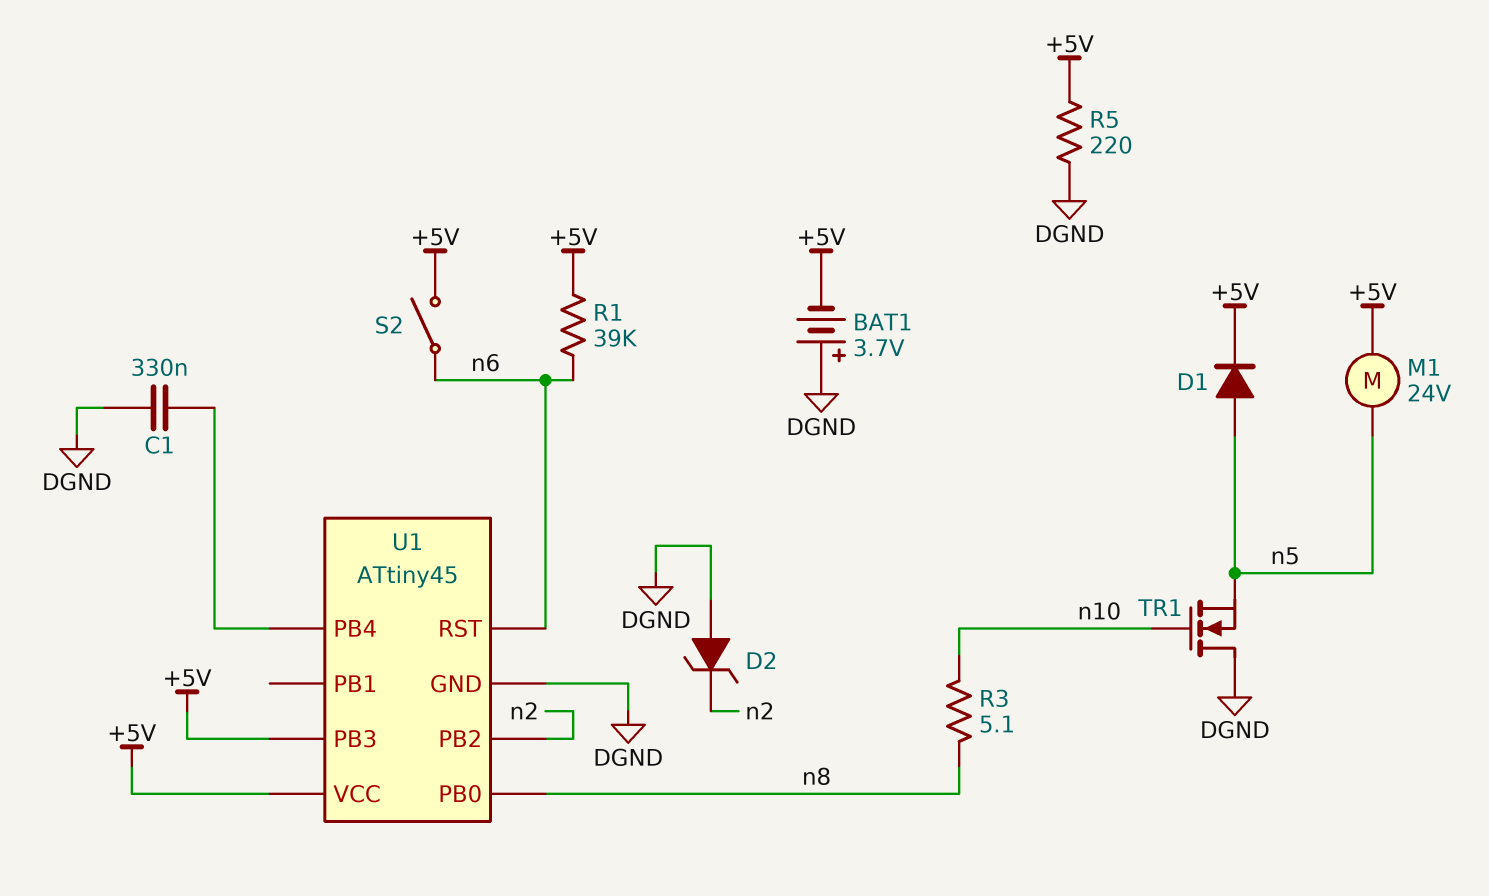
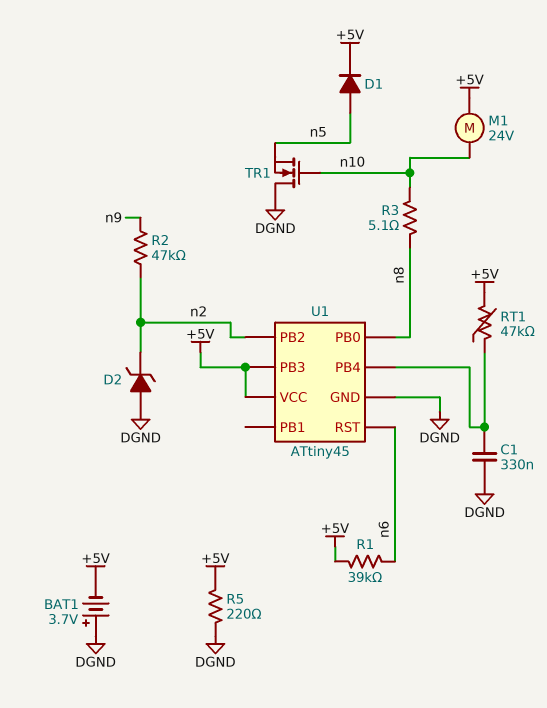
M1: motor 24V (+5V, n5) -> motor 24V (+5V, n10)
R2: none -> 47k (n2, n9)
RT1: none -> 47k (+5V, U1/PB4)
S2: switch (+5V, n6) -> none

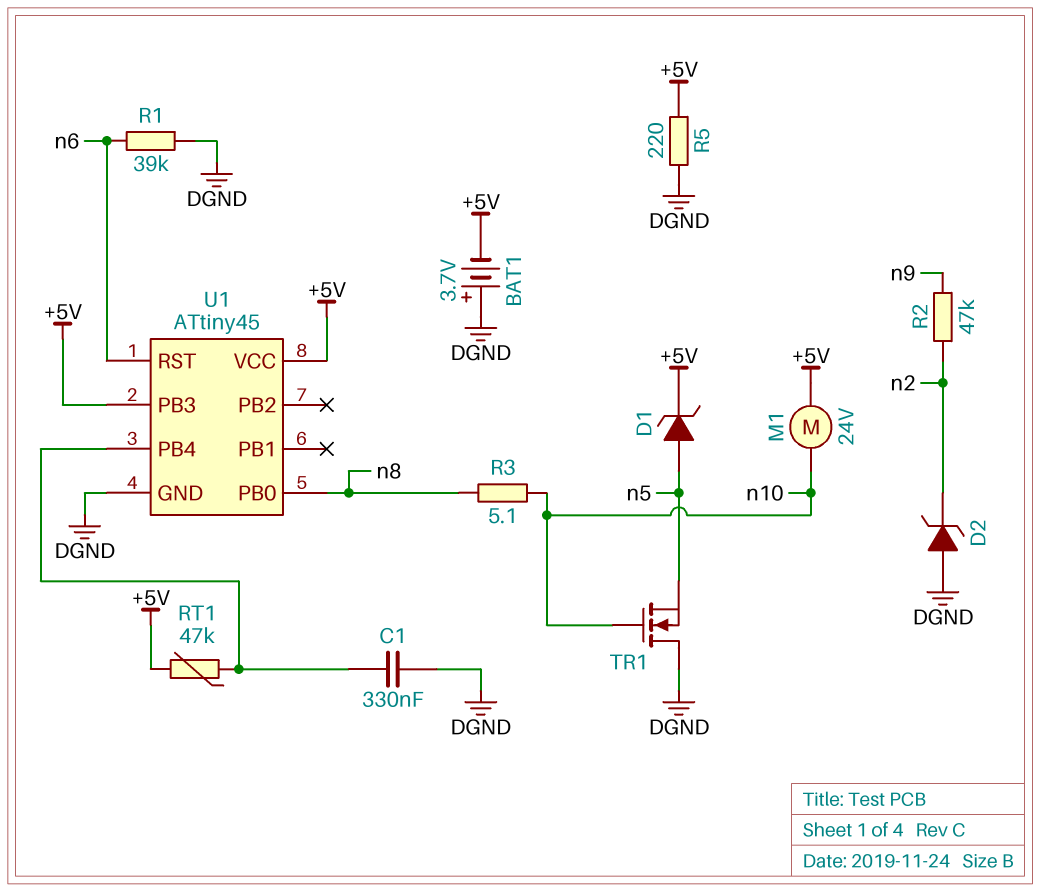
D1: diode (A n5, K +5V) -> zener (A n5, K +5V)
R1: 39k (+5V, n6) -> 39k (DGND, n6)
U1 pin PB2: n2 -> none

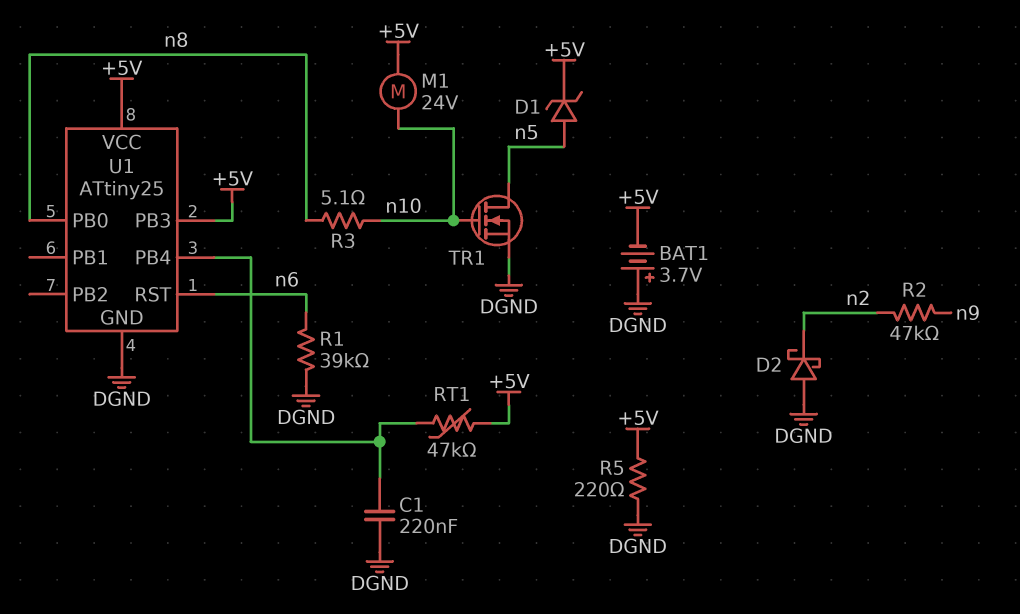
C1: 330nF (DGND, U1/PB4) -> 220nF (DGND, U1/PB4)
D2: zener (A DGND, K n2) -> schottky (A DGND, K n2)
TR1: NMOS (G n10, D DGND, S n5) -> NMOS (G n10, D n5, S DGND)
U1: ATtiny45 -> ATtiny25

